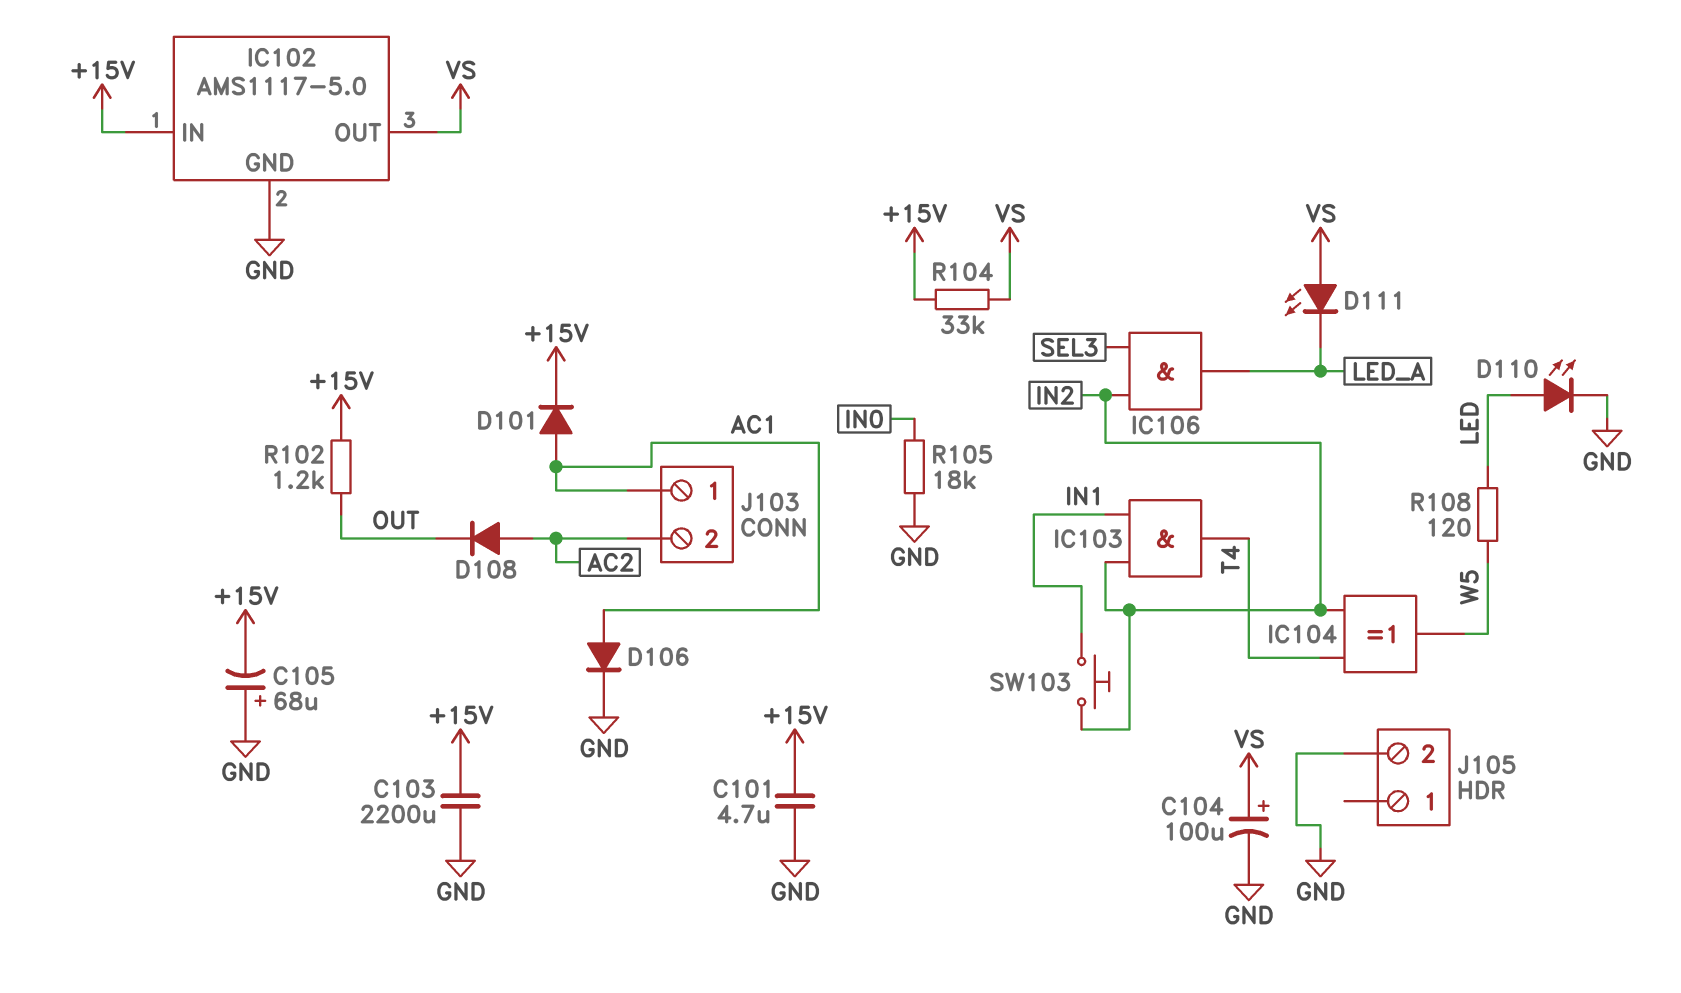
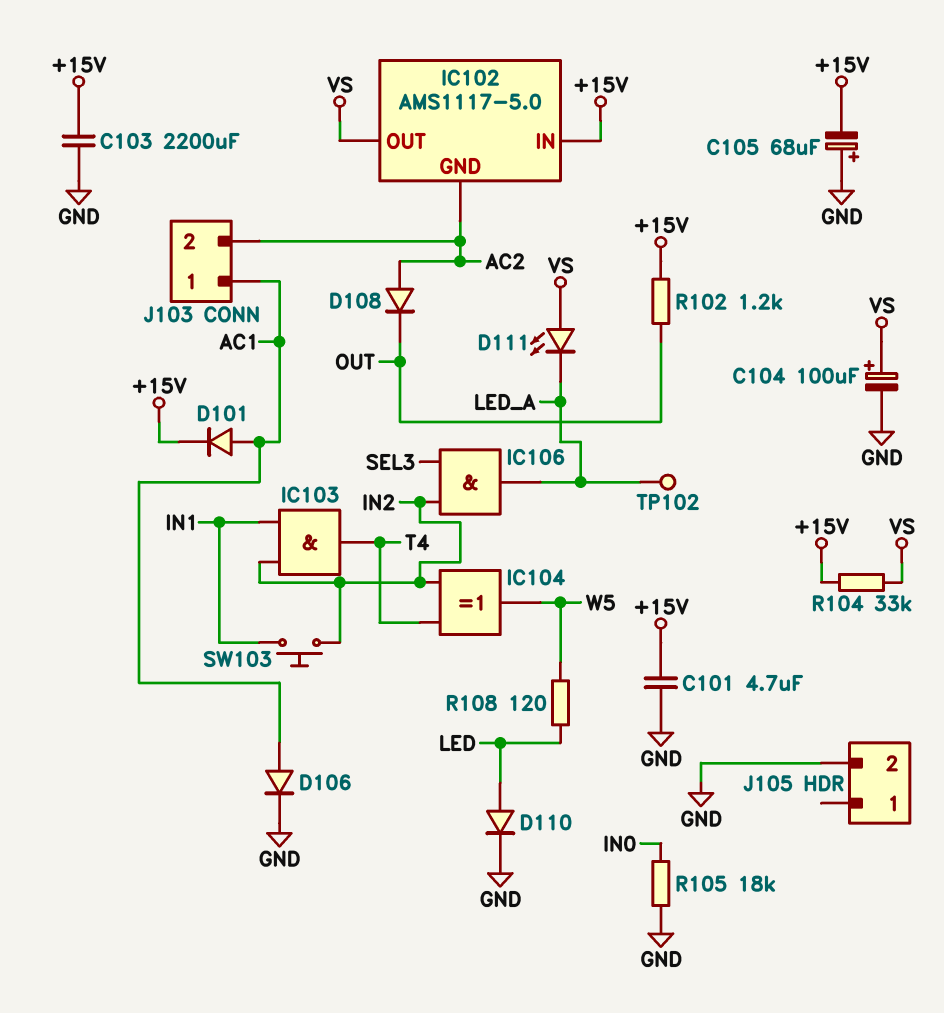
D110: LED (A LED, K GND) -> diode (A LED, K GND)
IC102 pin GND: GND -> AC2
TP102: none -> test point (LED_A)

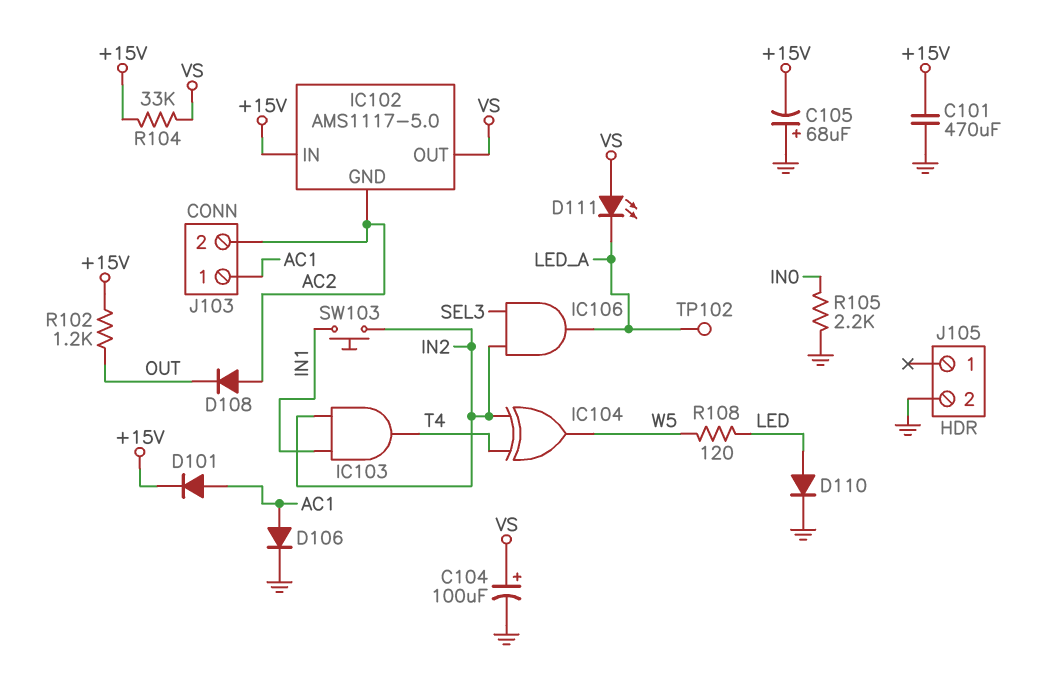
C101: 4.7uF (+15V, GND) -> 470uF (+15V, GND)
C103: 2200uF (+15V, GND) -> none
R105: 18k (GND, IN0) -> 2.2k (GND, IN0)

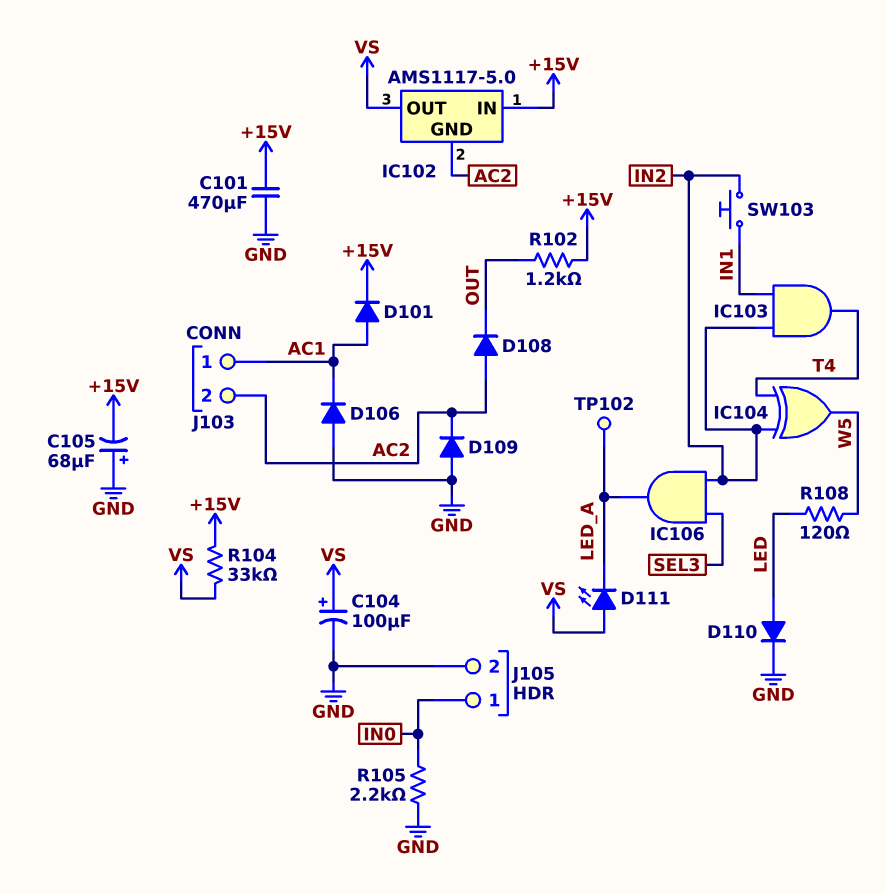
D106: diode (A AC1, K GND) -> diode (A GND, K AC1)
D109: none -> diode (A GND, K AC2)
J105 pin 1: none -> IN0

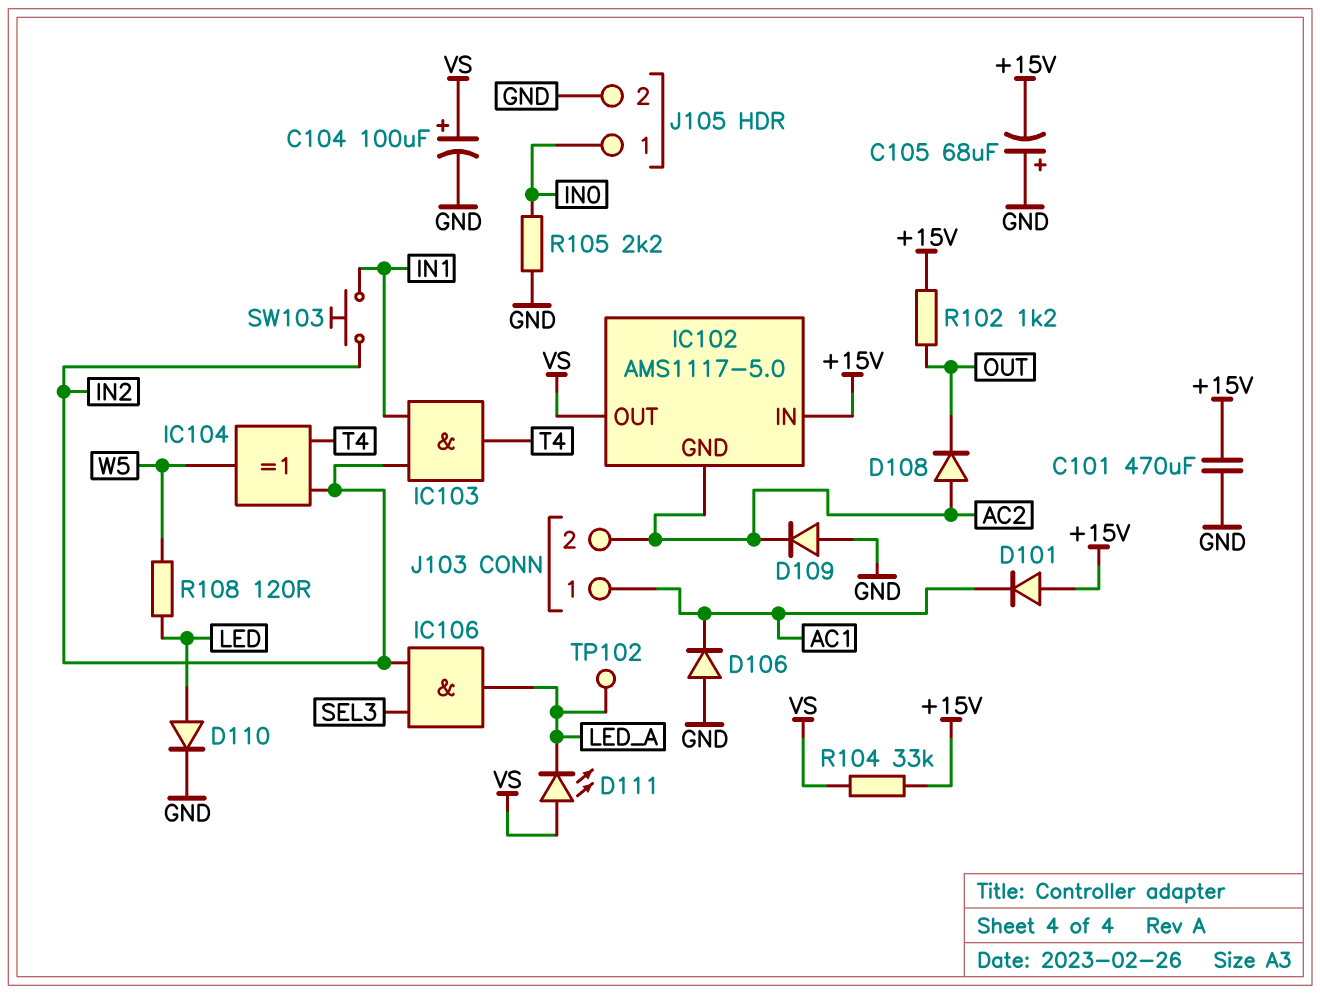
D101: diode (A AC1, K +15V) -> diode (A +15V, K AC1)

